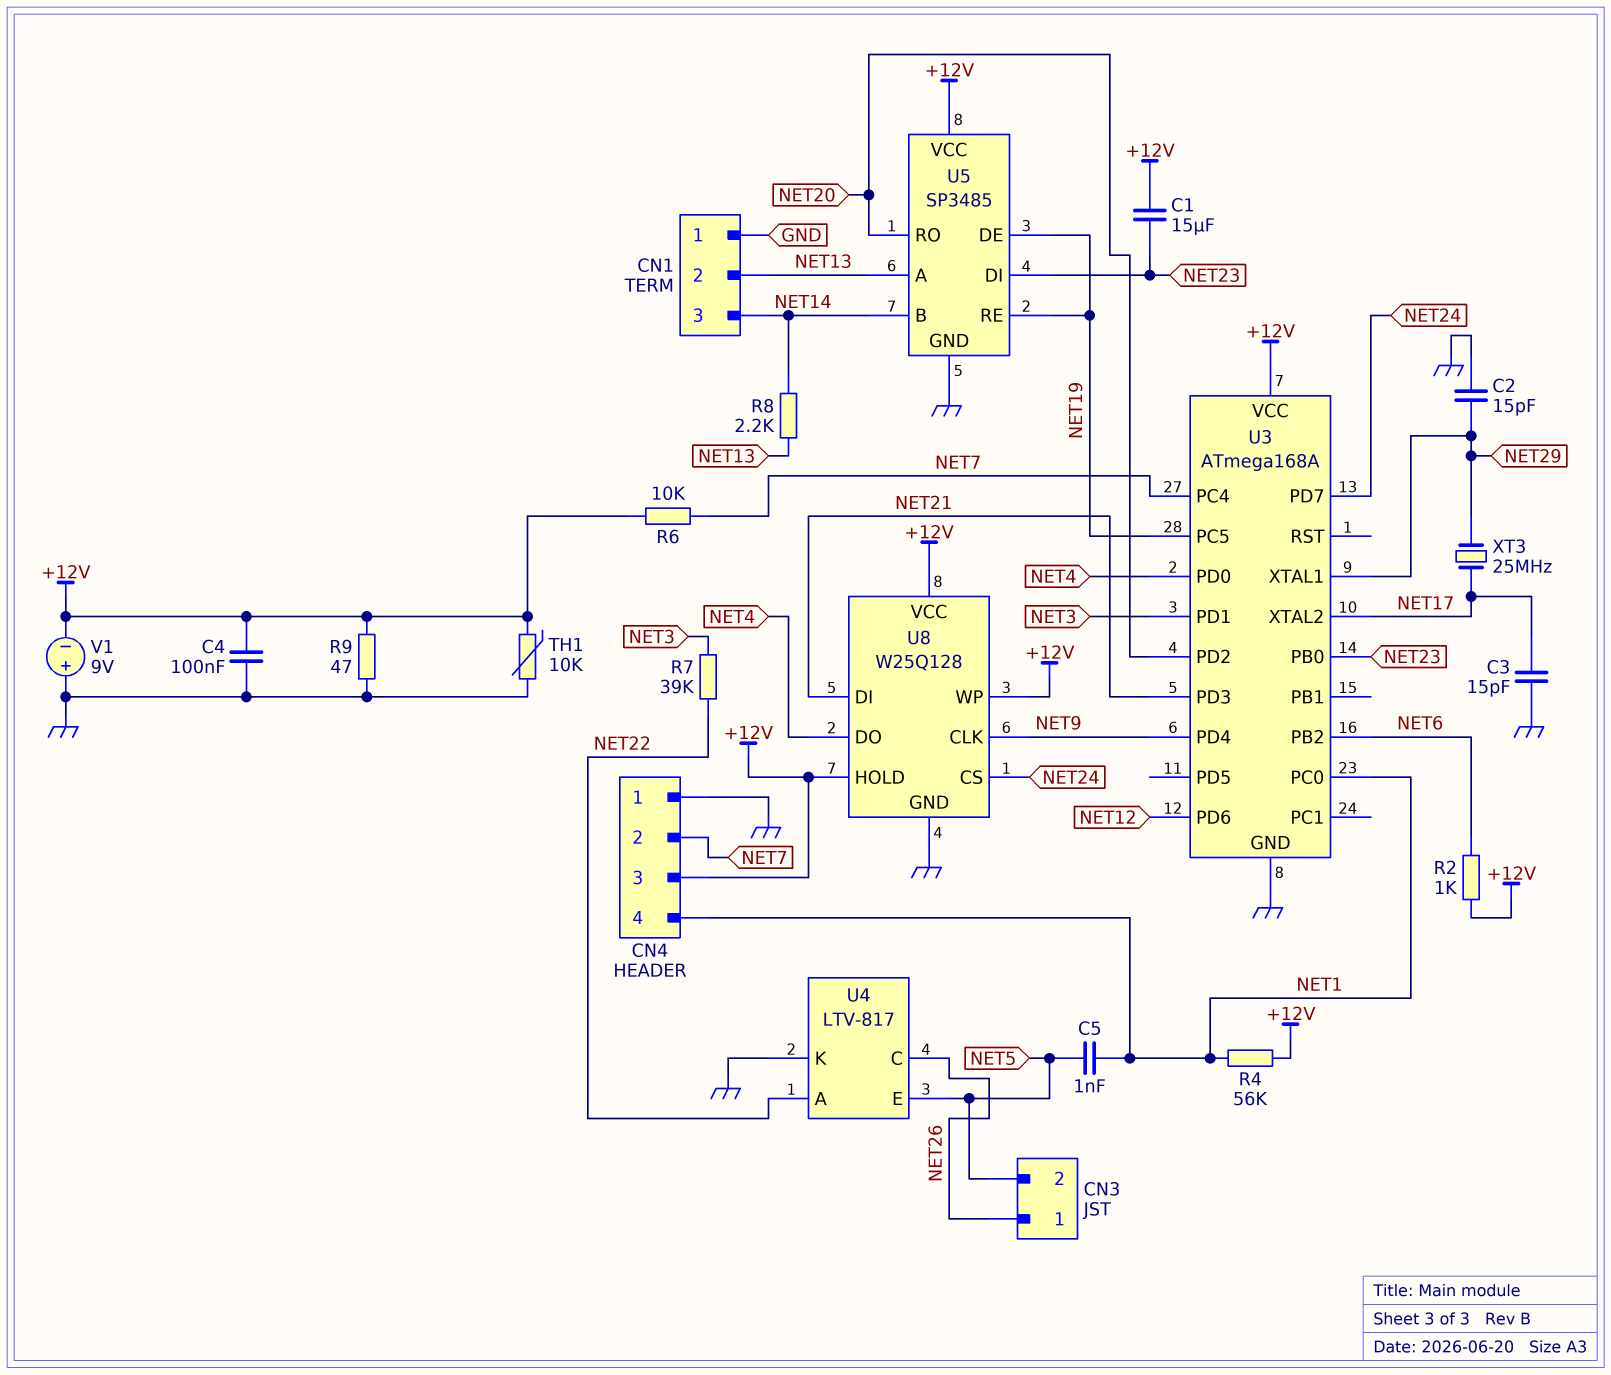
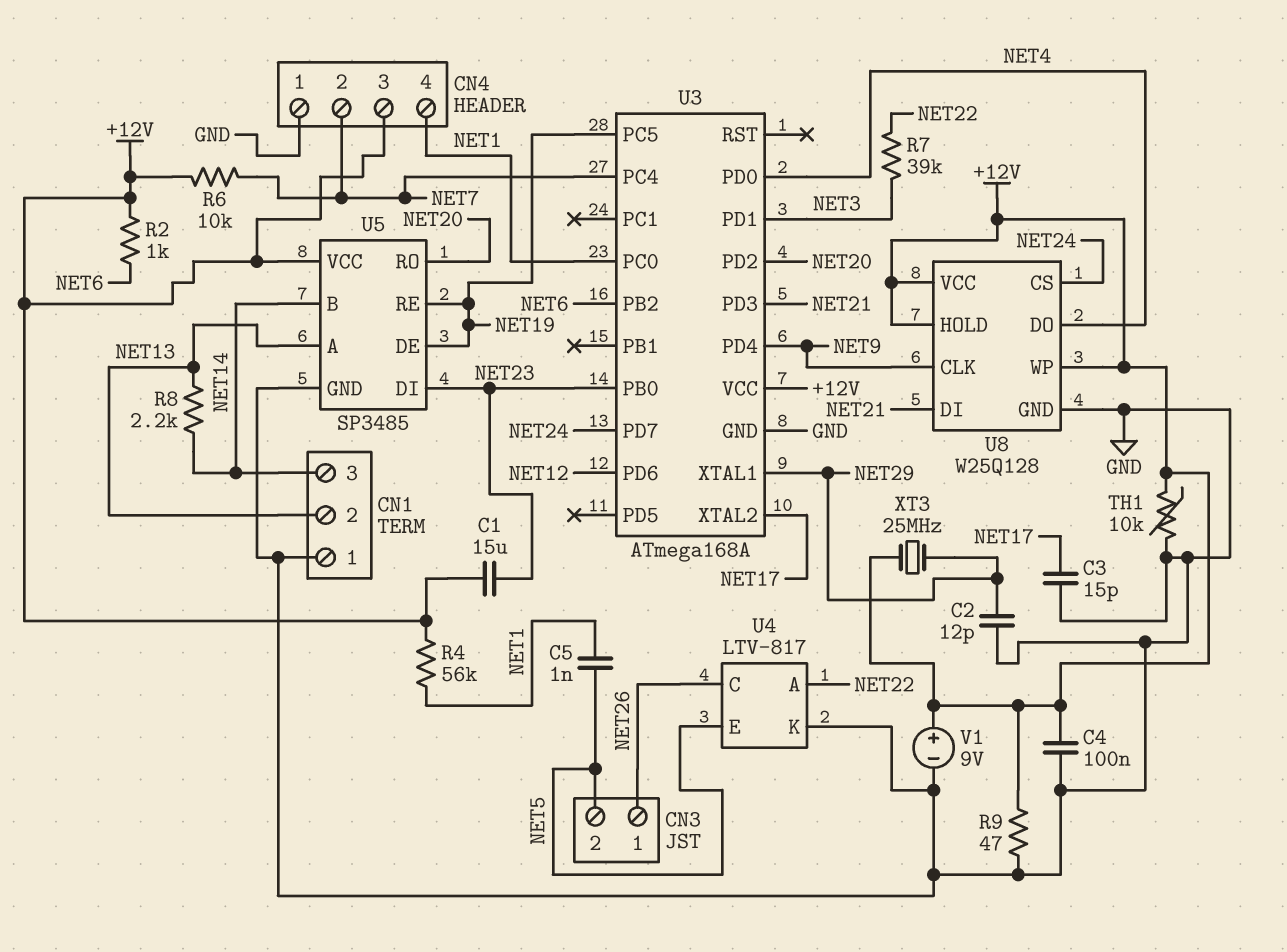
C2: 15pF (GND, NET29) -> 12pF (GND, NET29)
V1: 9V (plus GND, minus +12V) -> 9V (plus +12V, minus GND)
XT3: 25MHz (NET17, NET29) -> 25MHz (+12V, NET29)

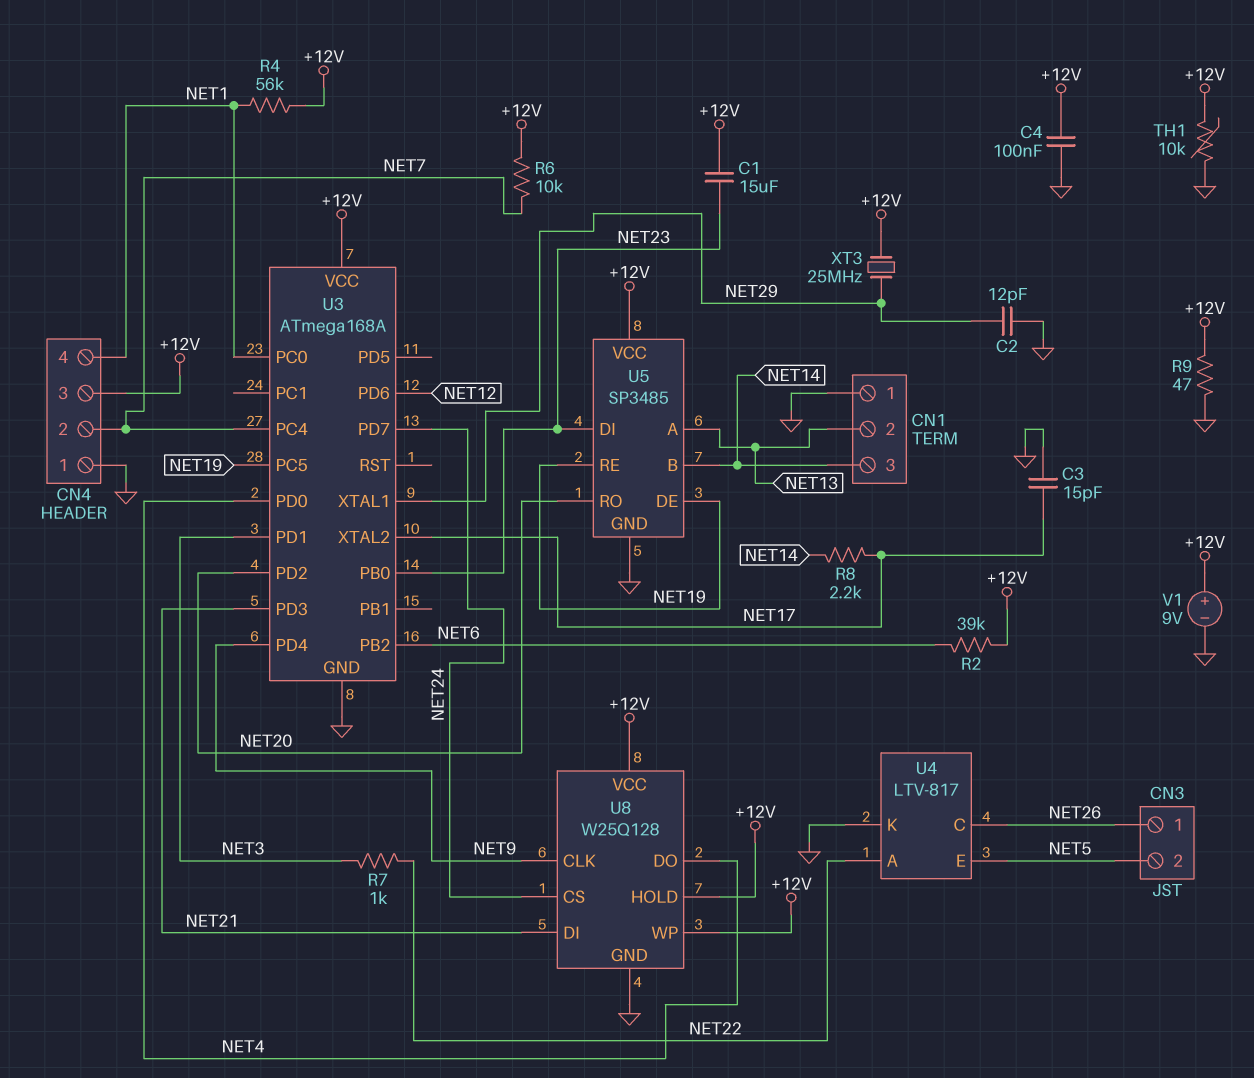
C5: 1nF (NET1, NET5) -> none
R2: 1k (+12V, NET6) -> 39k (+12V, NET6)
R7: 39k (NET3, NET22) -> 1k (NET3, NET22)
R8: 2.2k (NET13, NET14) -> 2.2k (NET14, NET17)

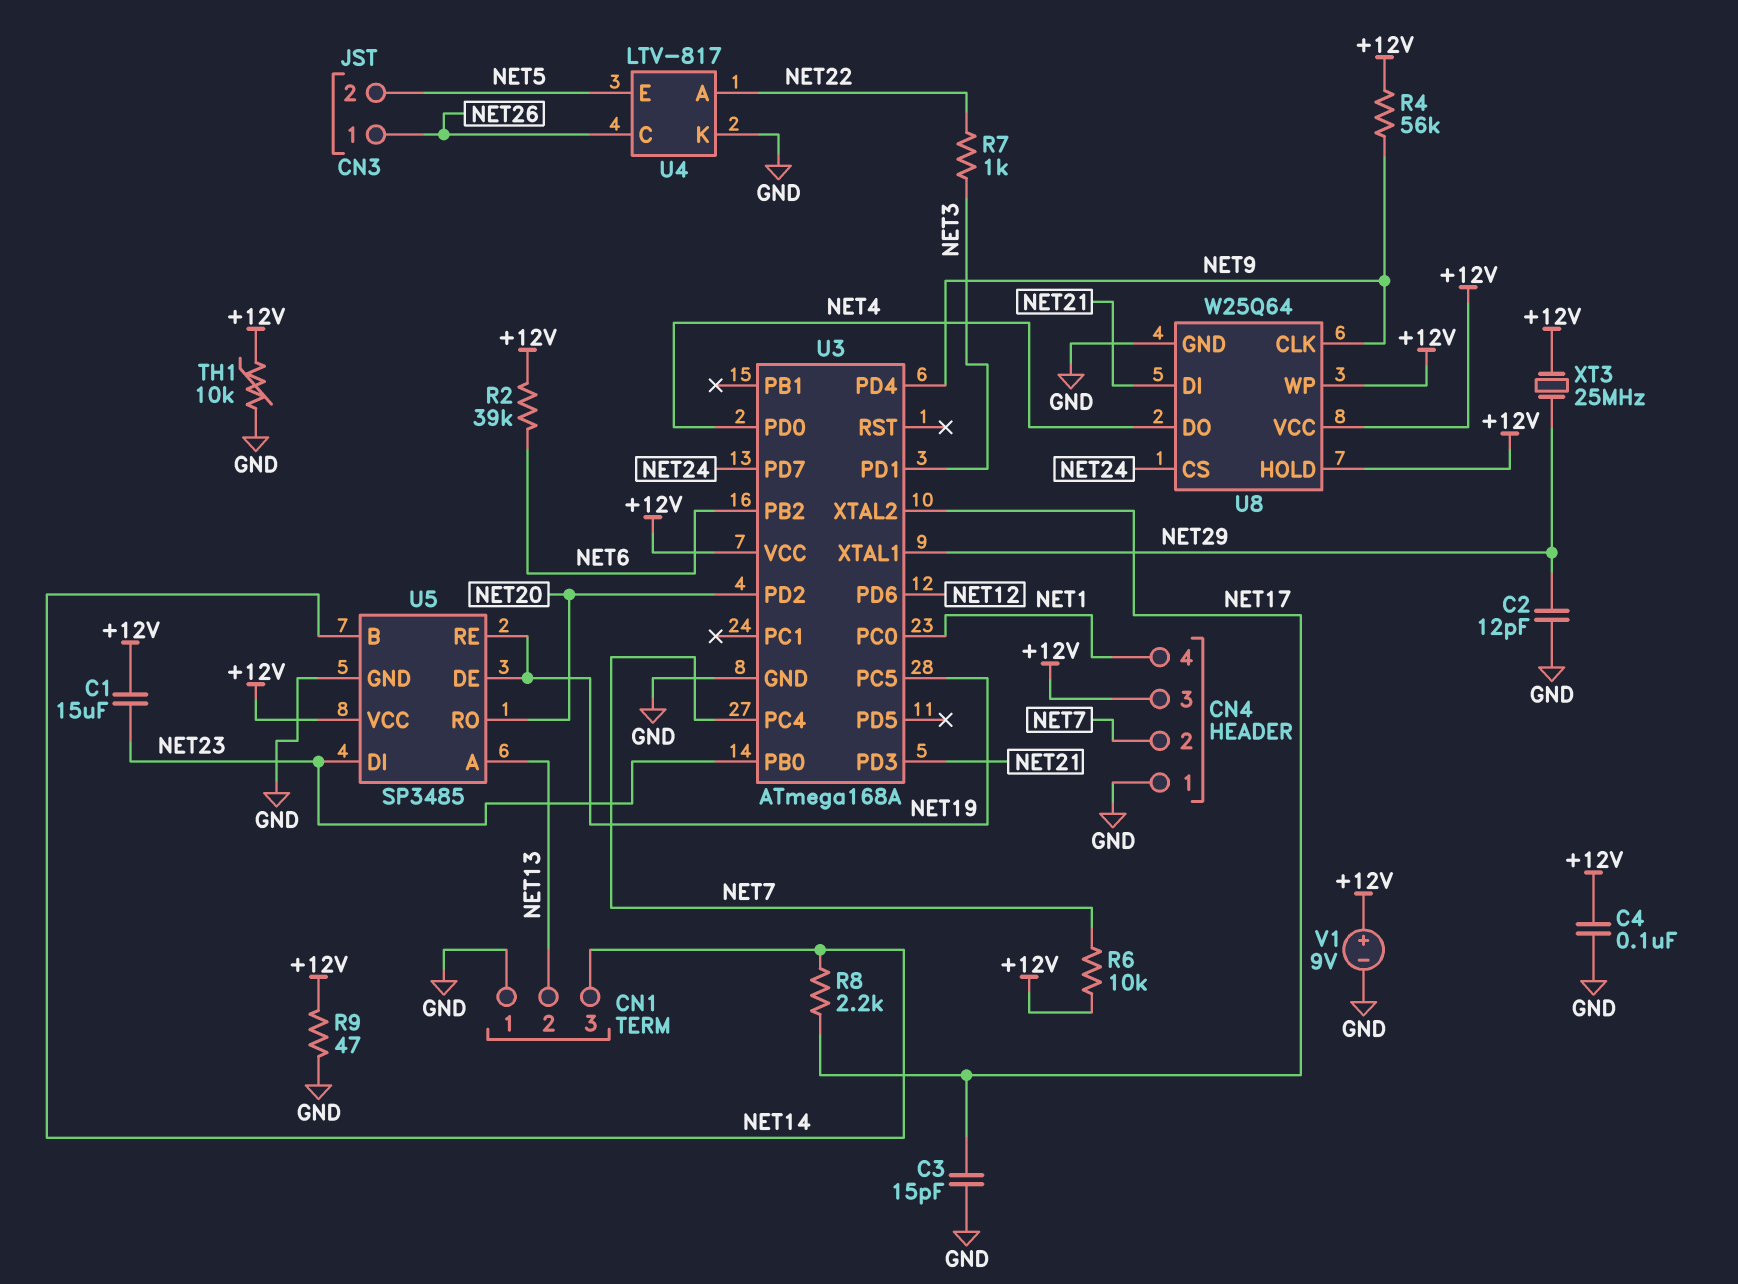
R4: 56k (+12V, NET1) -> 56k (+12V, NET9)
U8: W25Q128 -> W25Q64

